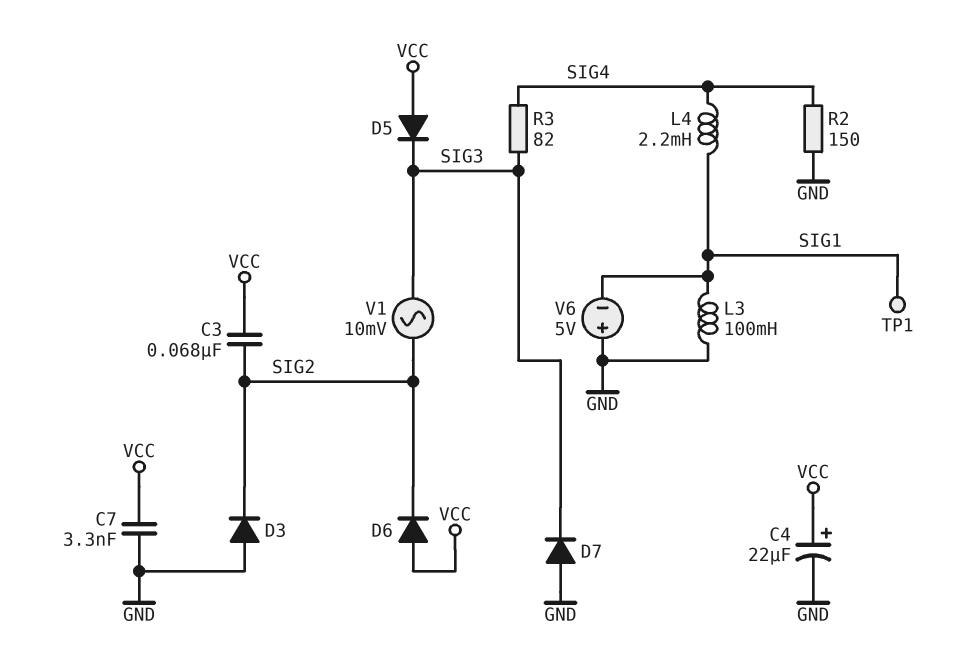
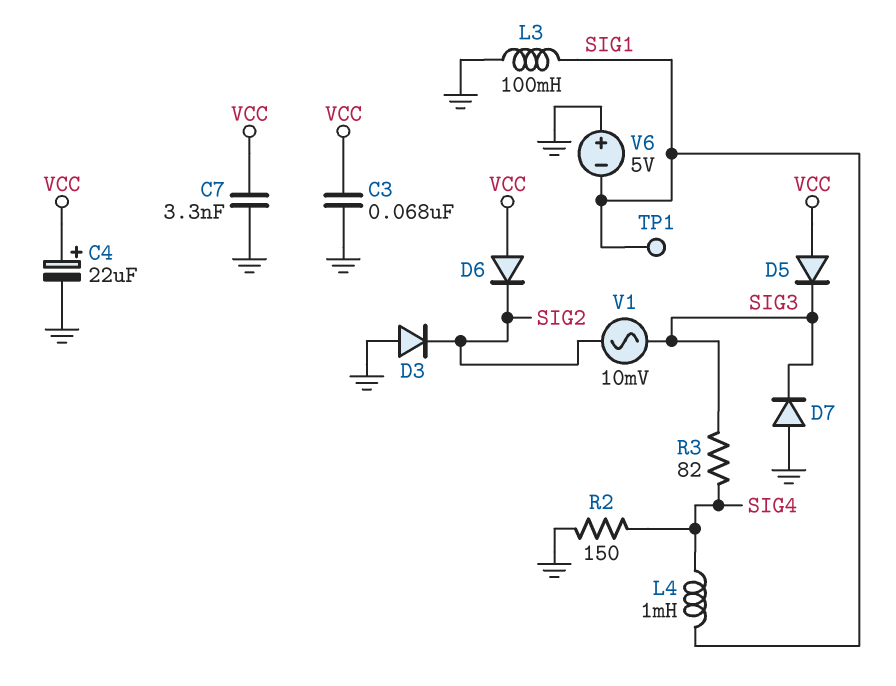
C3: 68nF (SIG2, VCC) -> 68nF (GND, VCC)
L4: 2.2mH (SIG1, SIG4) -> 1mH (SIG1, SIG4)

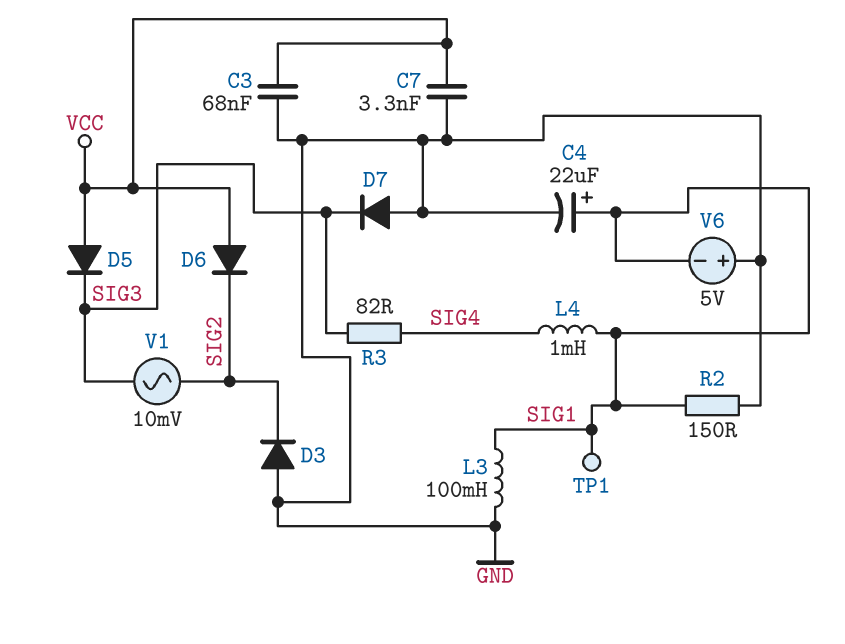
C4: 22uF (plus VCC, minus GND) -> 22uF (plus SIG1, minus GND)
R2: 150 (GND, SIG4) -> 150 (GND, SIG1)

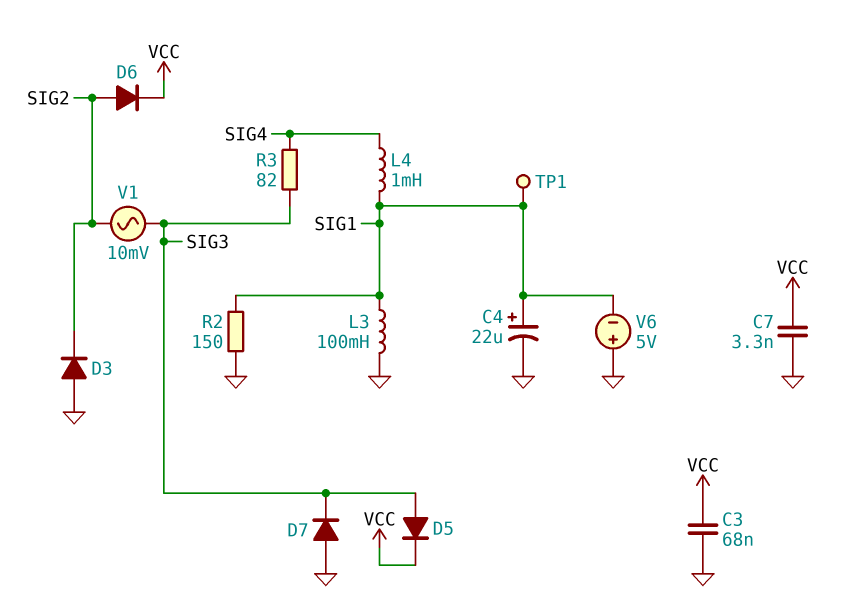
D5: diode (A VCC, K SIG3) -> diode (A SIG3, K VCC)
D6: diode (A VCC, K SIG2) -> diode (A SIG2, K VCC)

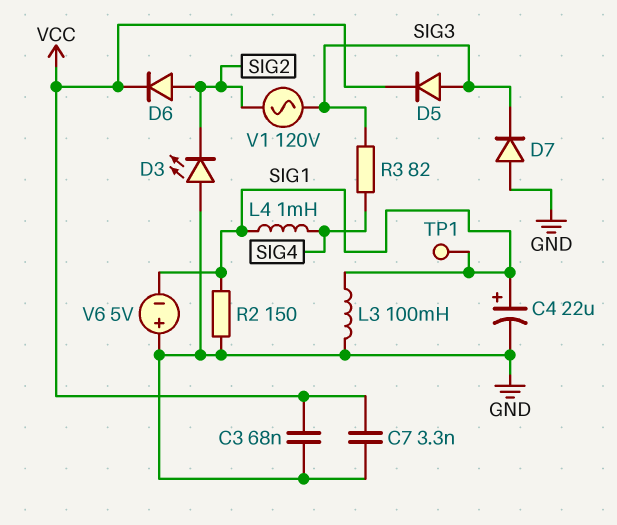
D3: diode (A GND, K SIG2) -> LED (A GND, K SIG2)
V1: AC 10mV (SIG2, SIG3) -> AC 120V (SIG2, SIG3)

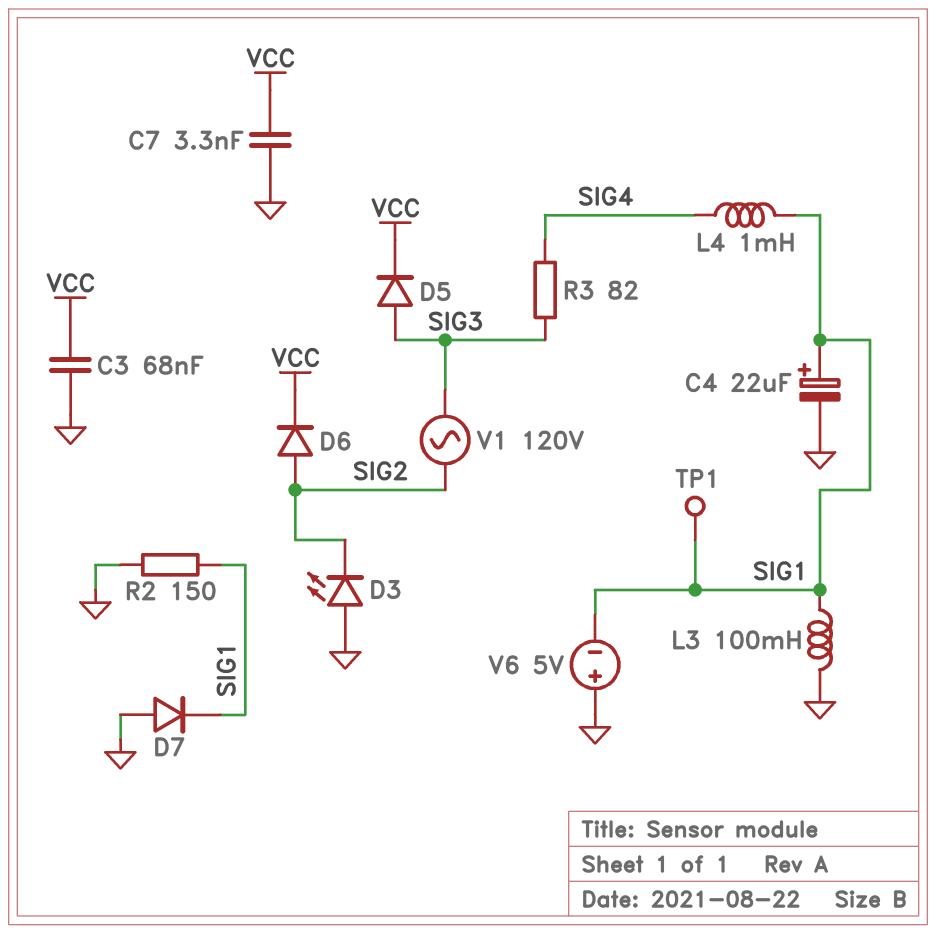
D7: diode (A GND, K SIG3) -> diode (A GND, K SIG1)

